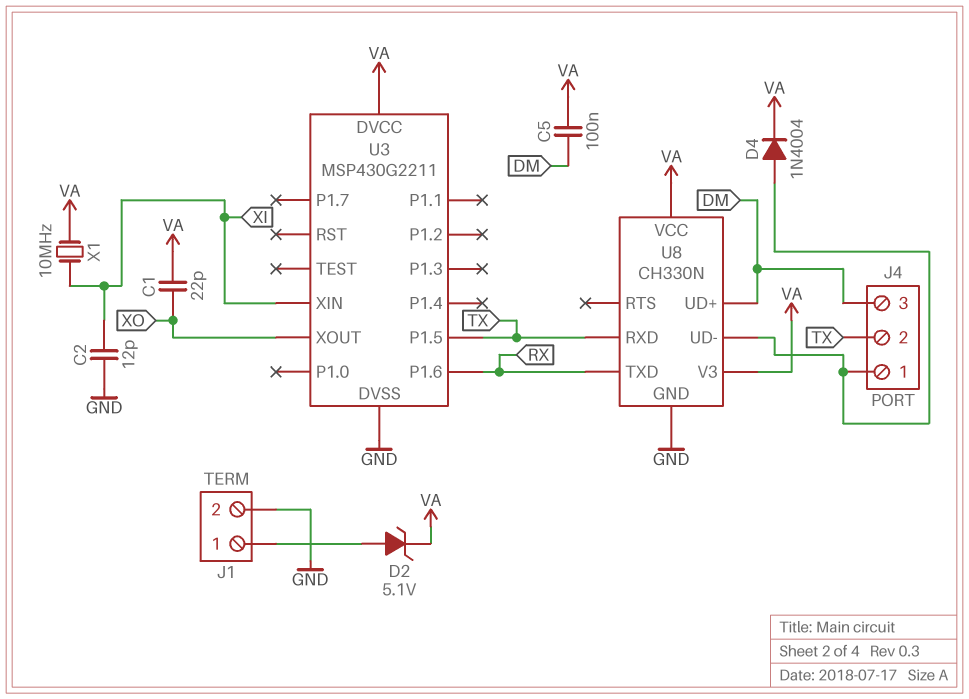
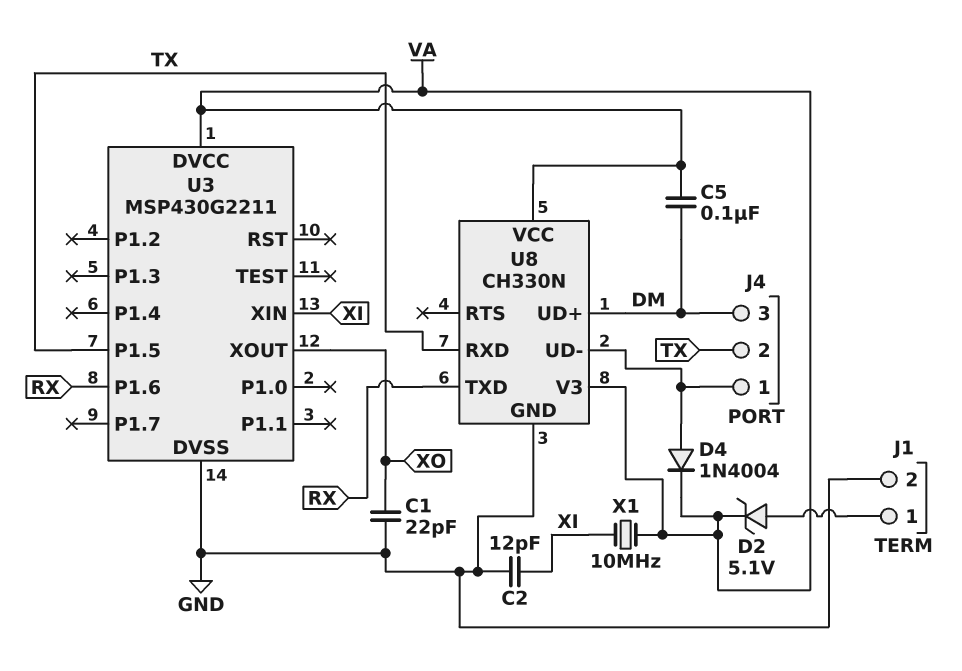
C1: 22pF (VA, XO) -> 22pF (GND, XO)

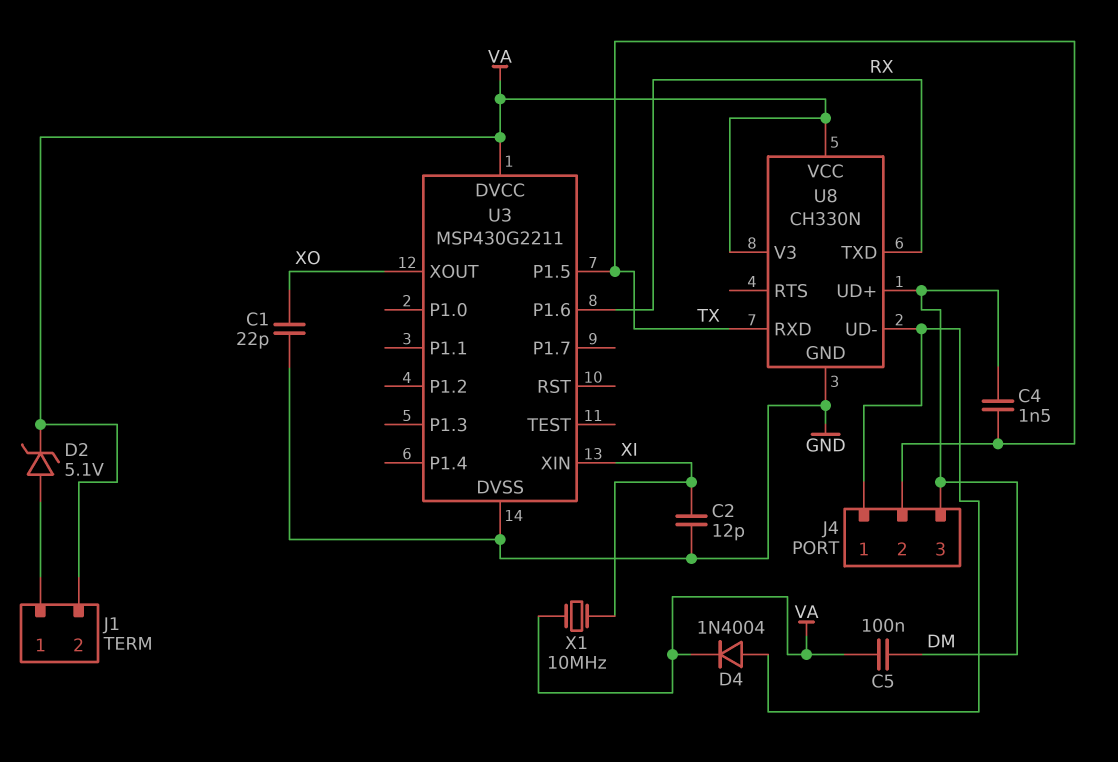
C4: none -> 1.5nF (DM, TX)
J1 pin 2: GND -> VA

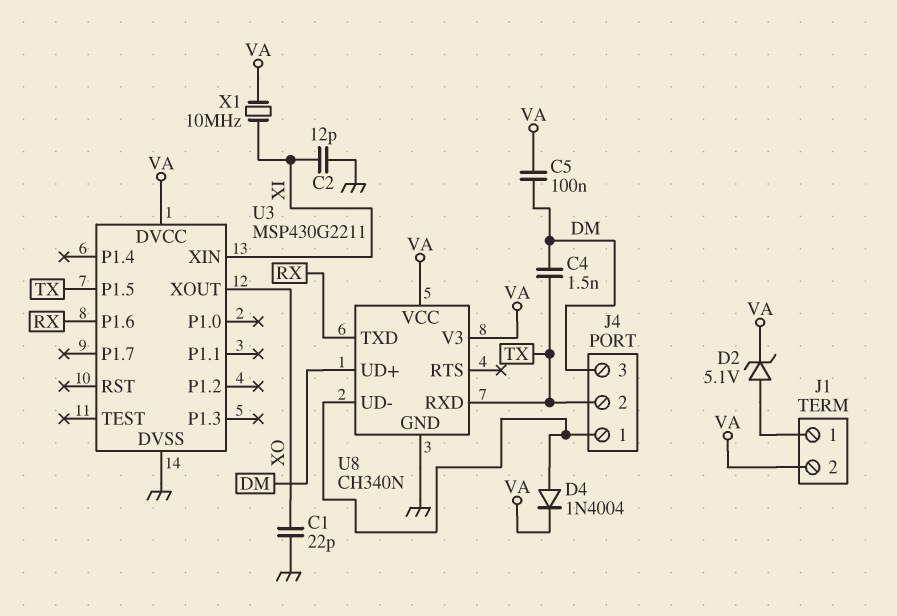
U8: CH330N -> CH340N

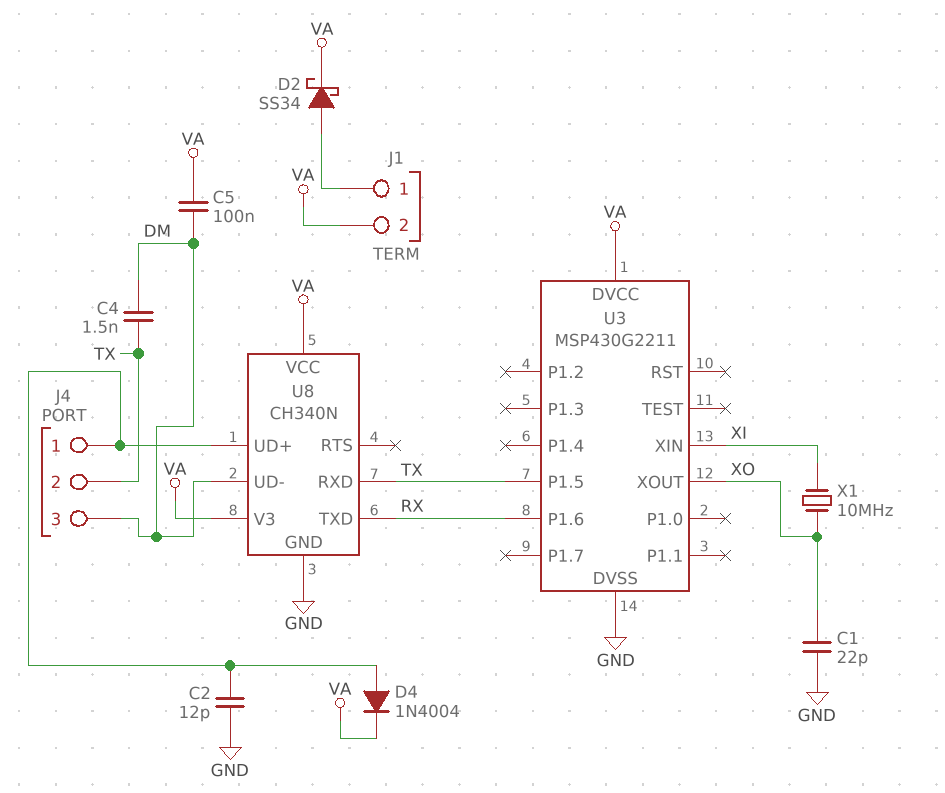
C2: 12pF (GND, XI) -> 12pF (GND, J4/1)
D2: zener 5.1V (A J1/1, K VA) -> schottky SS34 (A J1/1, K VA)
U8 pin UD+: DM -> J4/1
U8 pin UD-: J4/1 -> DM
X1: 10MHz (VA, XI) -> 10MHz (XI, XO)

